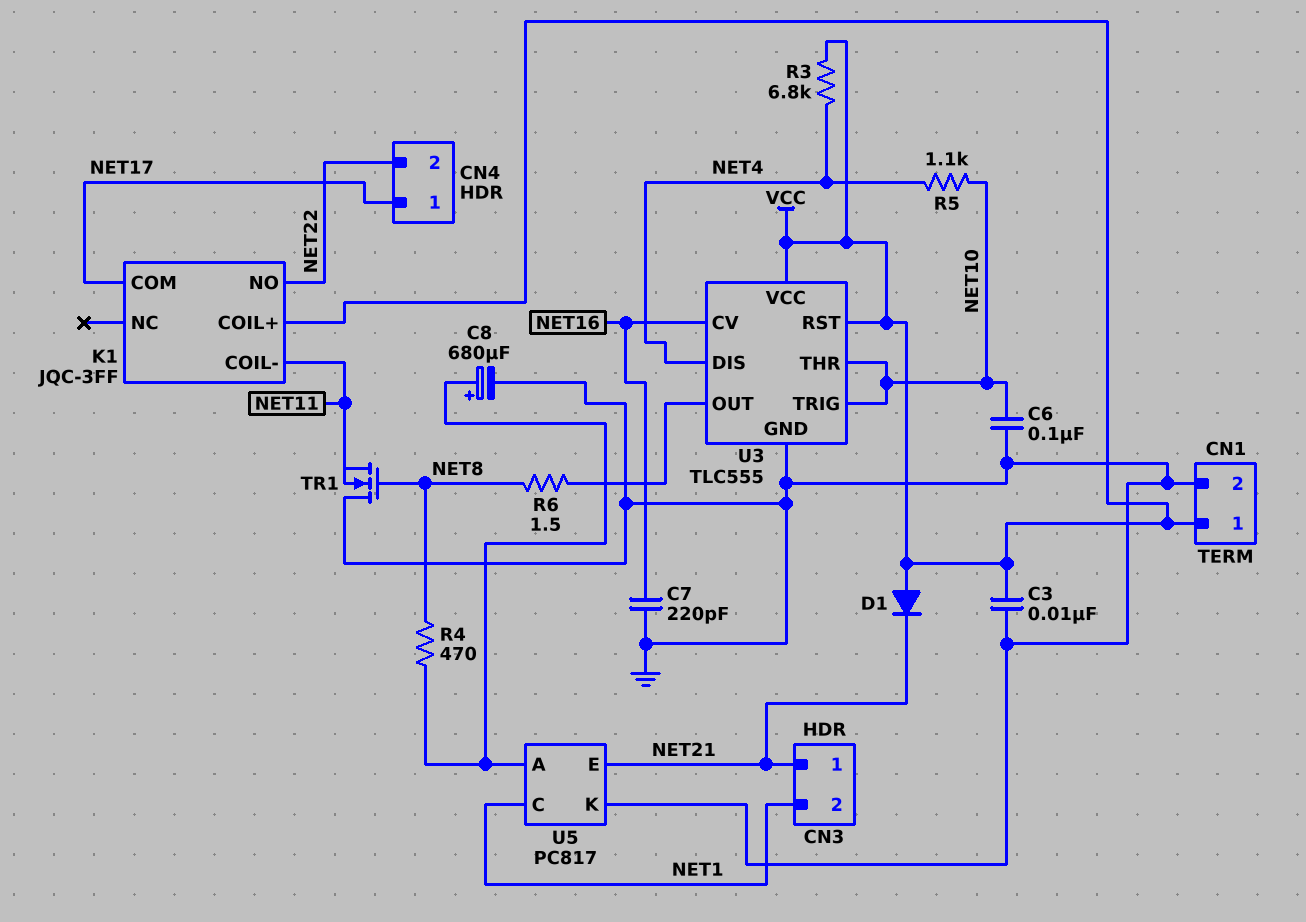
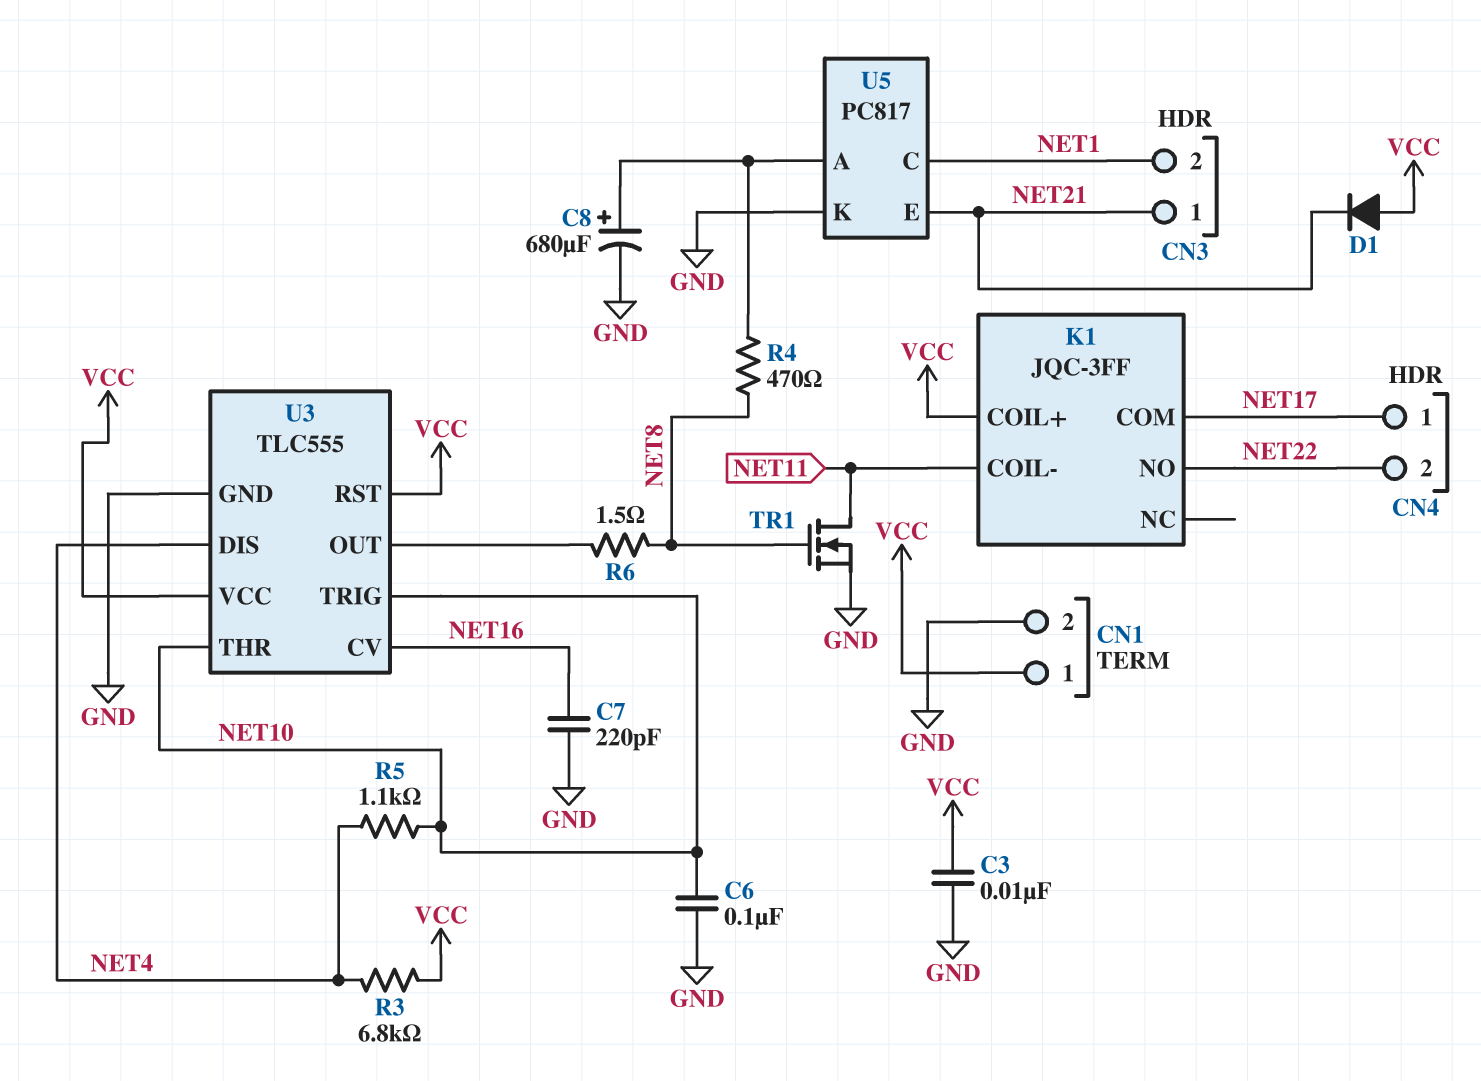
TR1: NMOS (G NET8, D GND, S NET11) -> NMOS (G NET8, D NET11, S GND)

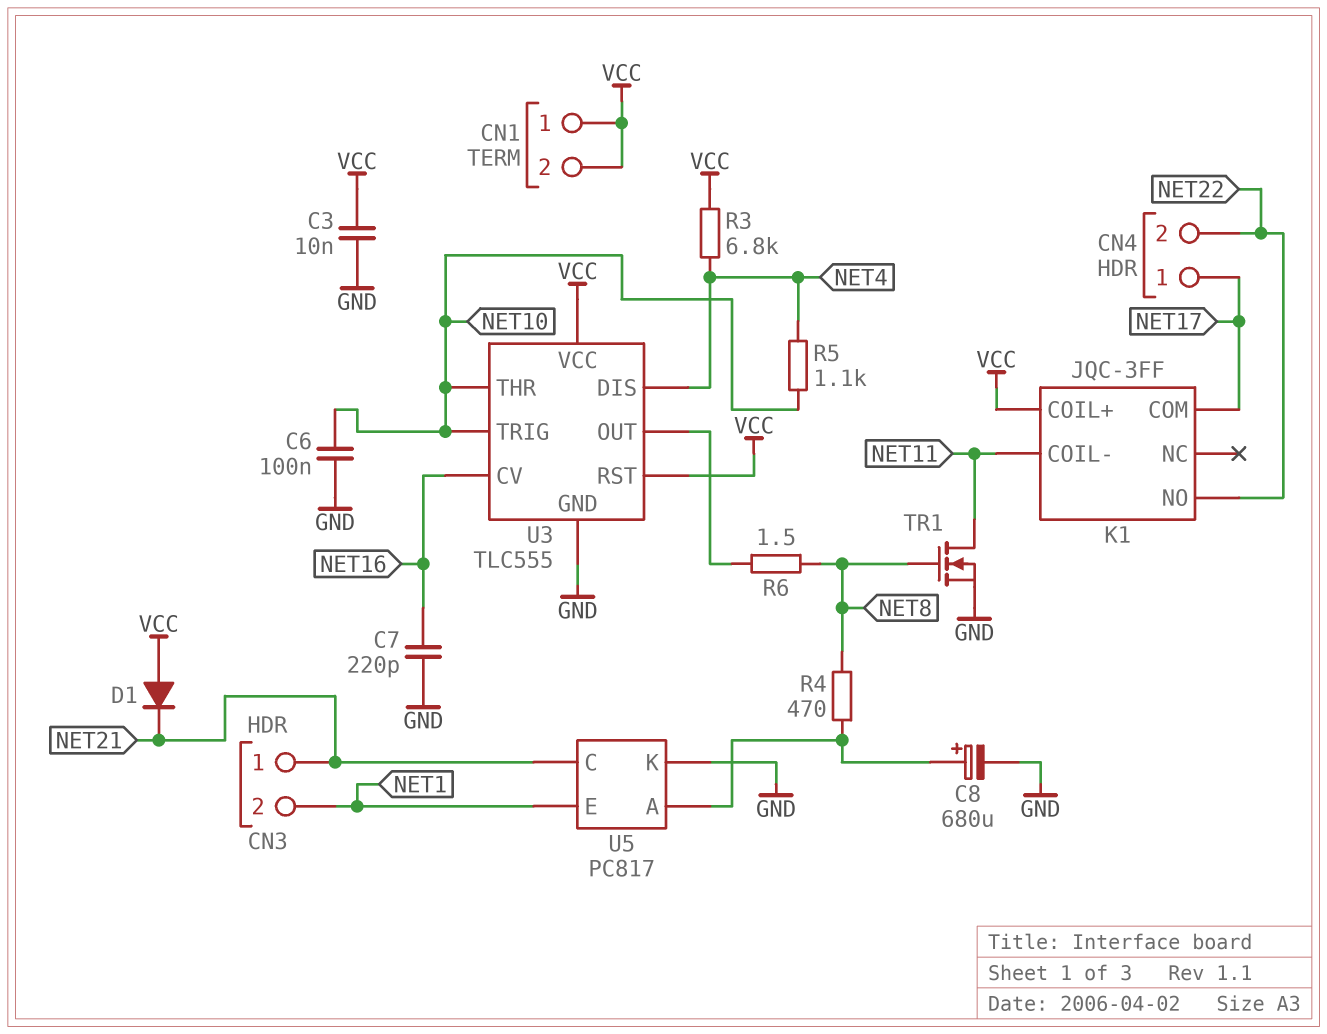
CN1 pin 2: GND -> VCC
U5 pin C: NET1 -> NET21
U5 pin E: NET21 -> NET1

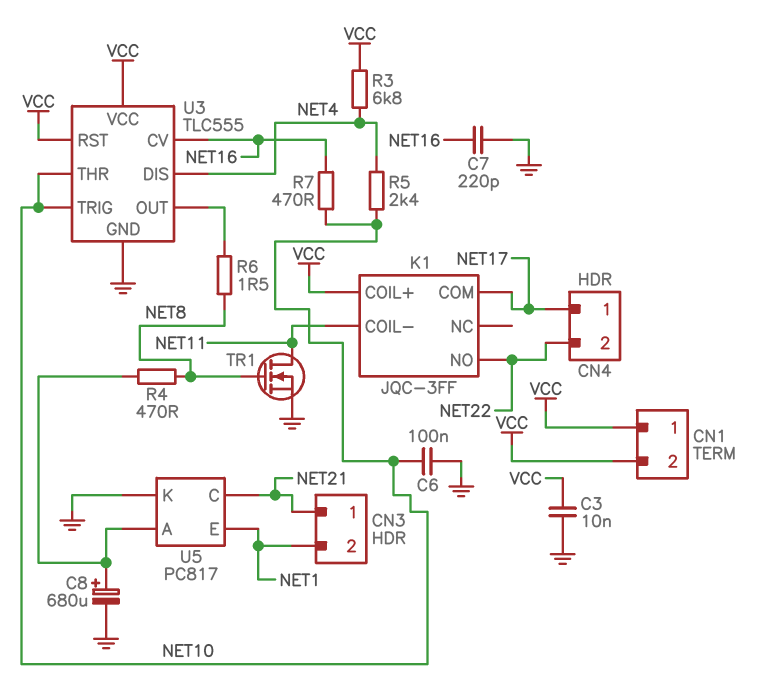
D1: diode (A VCC, K NET21) -> none
R5: 1.1k (NET4, NET10) -> 2.4k (NET4, NET10)
R7: none -> 470 (NET10, NET16)

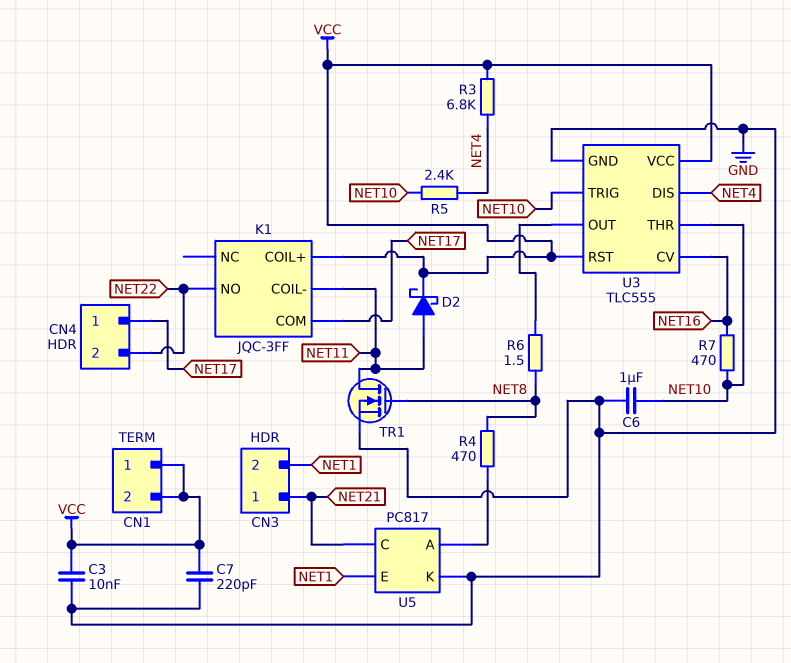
C6: 100nF (GND, NET10) -> 1uF (GND, NET10)
C7: 220pF (GND, NET16) -> 220pF (GND, VCC)
C8: 680uF (plus U5/A, minus GND) -> none
D2: none -> schottky (A NET11, K VCC)

